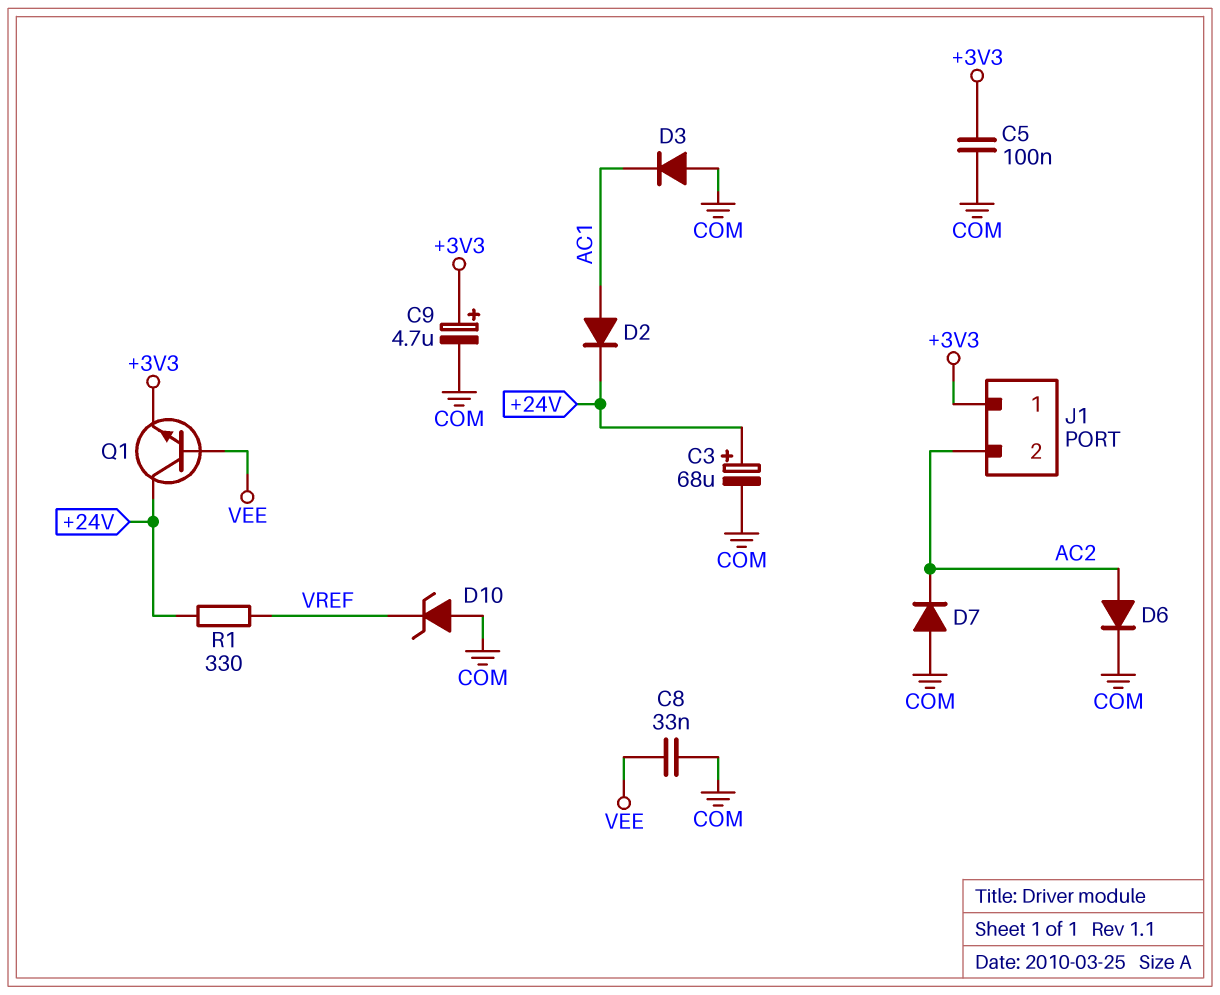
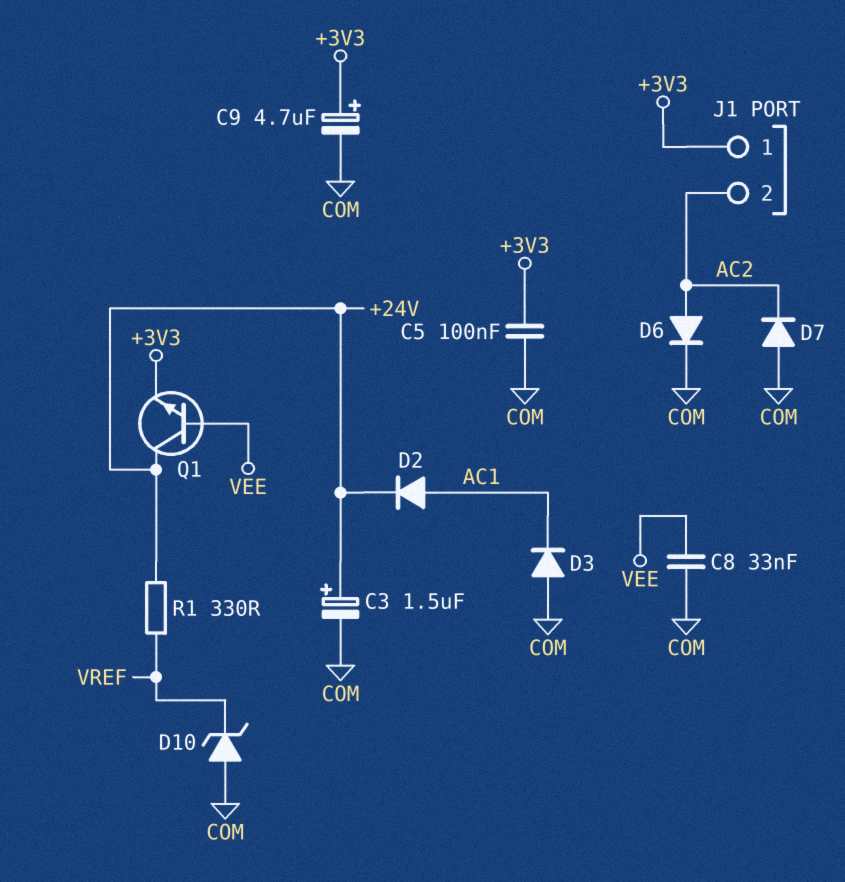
C3: 68uF (plus +24V, minus COM) -> 1.5uF (plus +24V, minus COM)

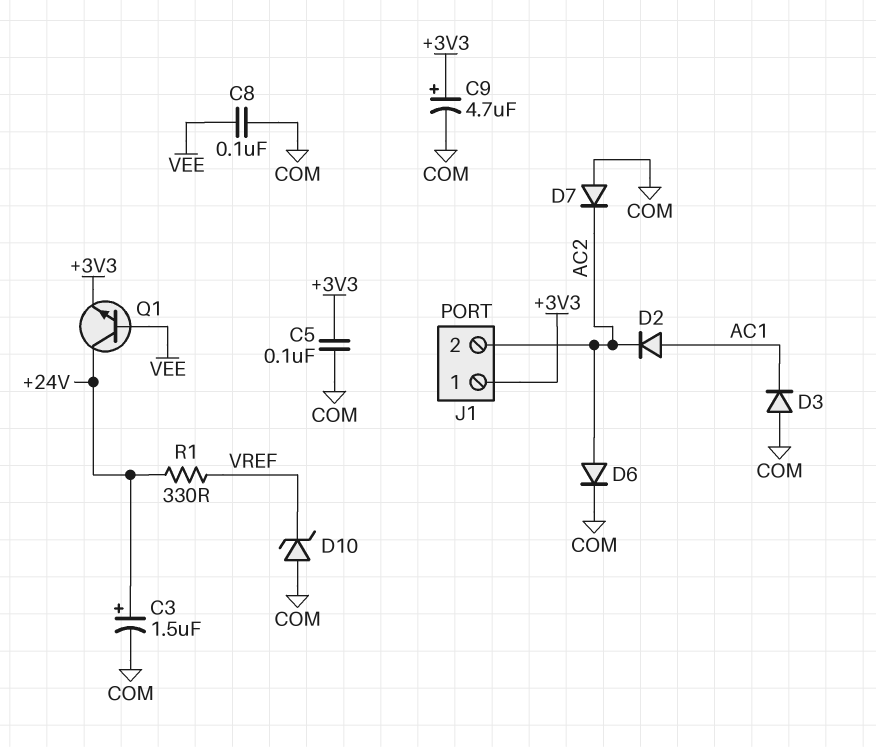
C8: 33nF (COM, VEE) -> 100nF (COM, VEE)
D2: diode (A AC1, K +24V) -> diode (A AC1, K AC2)

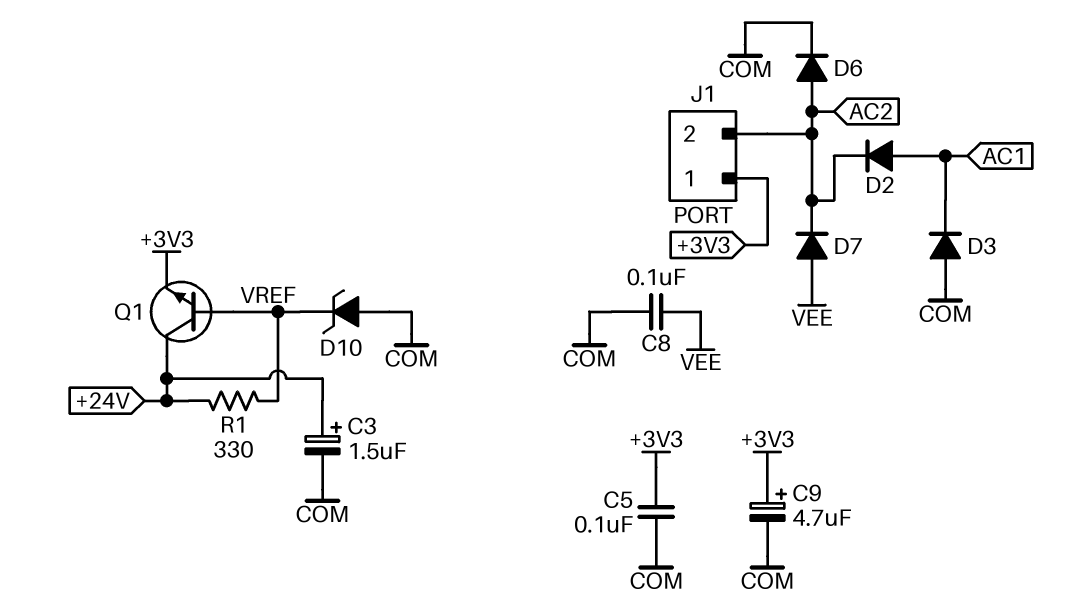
D7: diode (A COM, K AC2) -> diode (A VEE, K AC2)
Q1: NPN (B VEE, C +24V, E +3V3) -> NPN (B VREF, C +24V, E +3V3)

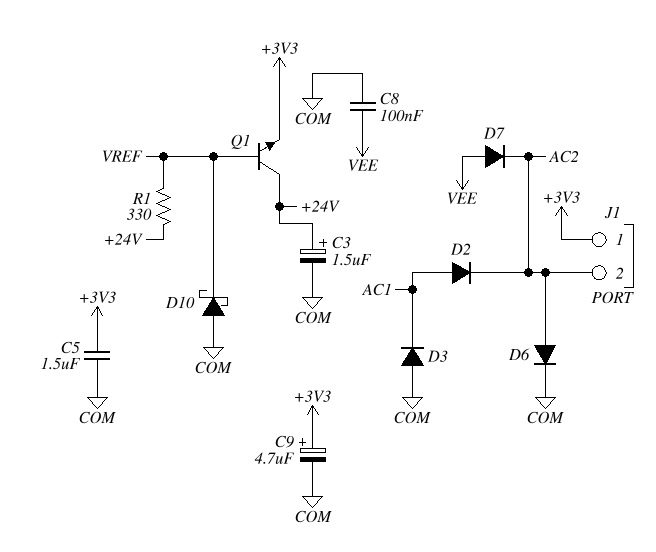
C5: 100nF (+3V3, COM) -> 1.5uF (+3V3, COM)
D10: zener (A COM, K VREF) -> schottky (A COM, K VREF)

